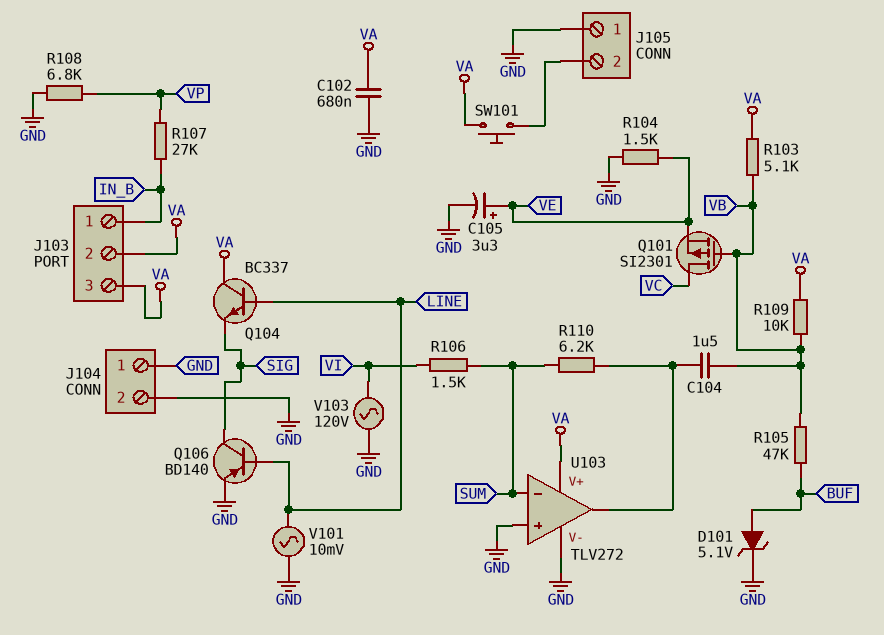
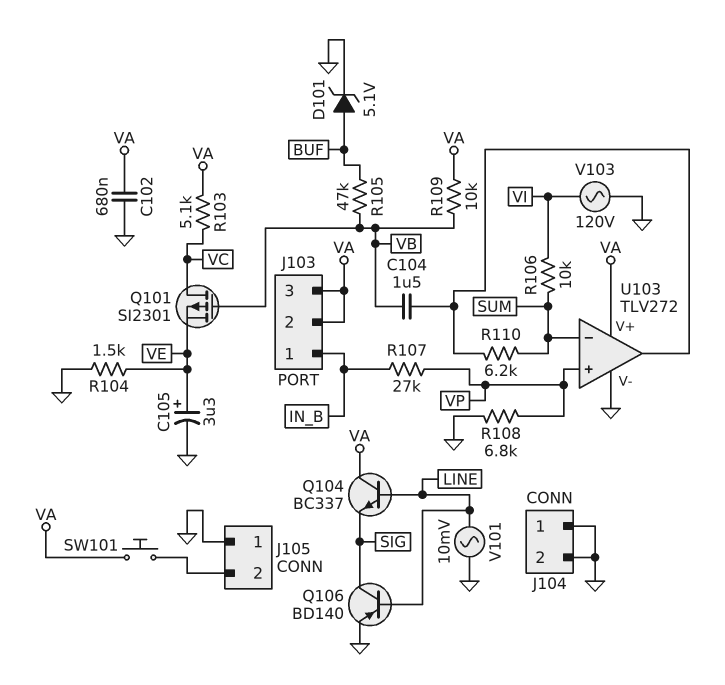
R103: 5.1k (VA, VB) -> 5.1k (VA, VC)
R106: 1.5k (SUM, VI) -> 10k (SUM, VI)
U103 pin in+: GND -> VP

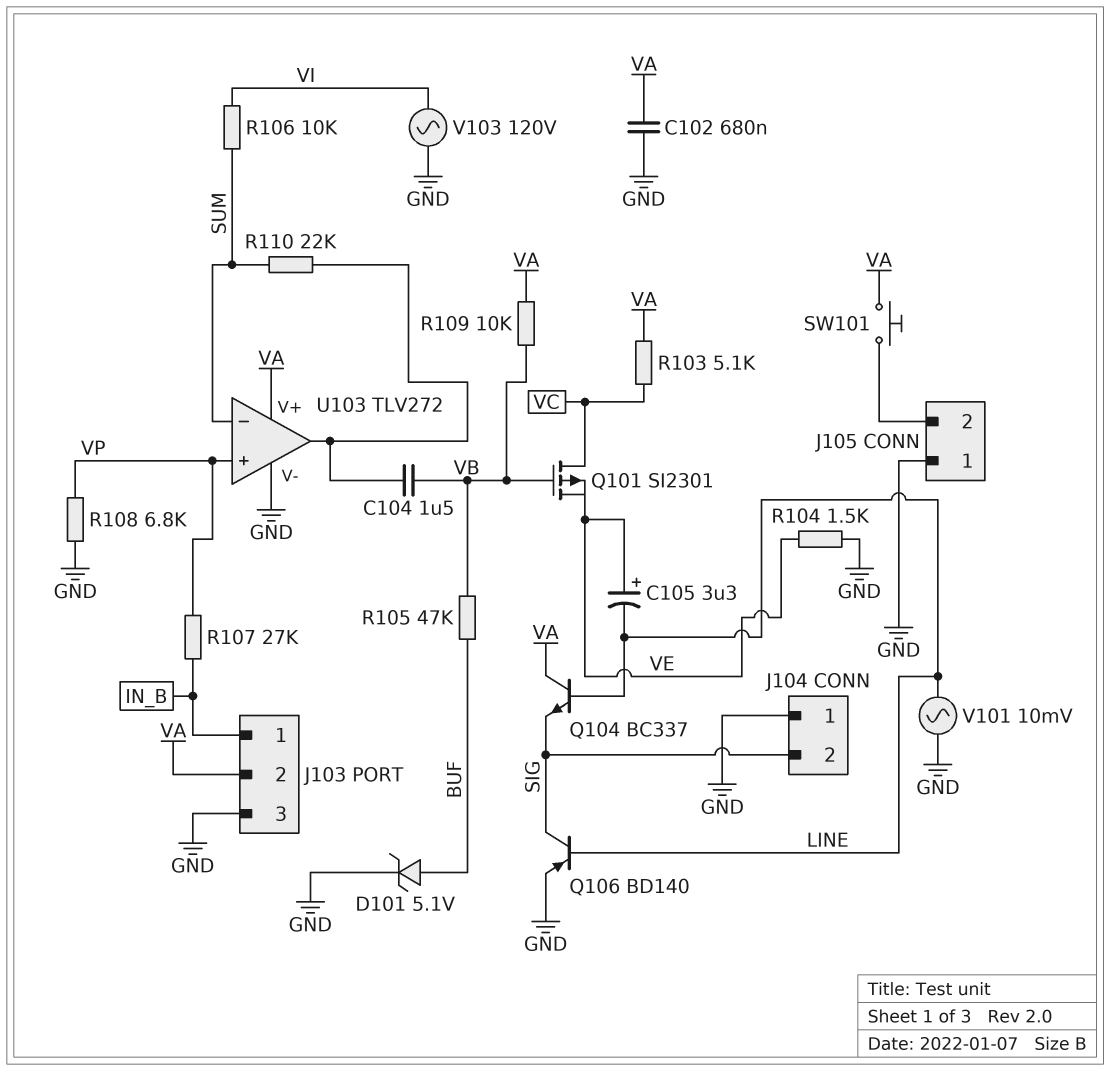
C105: 3.3uF (plus VE, minus GND) -> 3.3uF (plus VE, minus LINE)
J103 pin 3: VA -> GND
J104 pin 2: GND -> SIG
R110: 6.2k (SUM, U103/out) -> 22k (SUM, U103/out)

